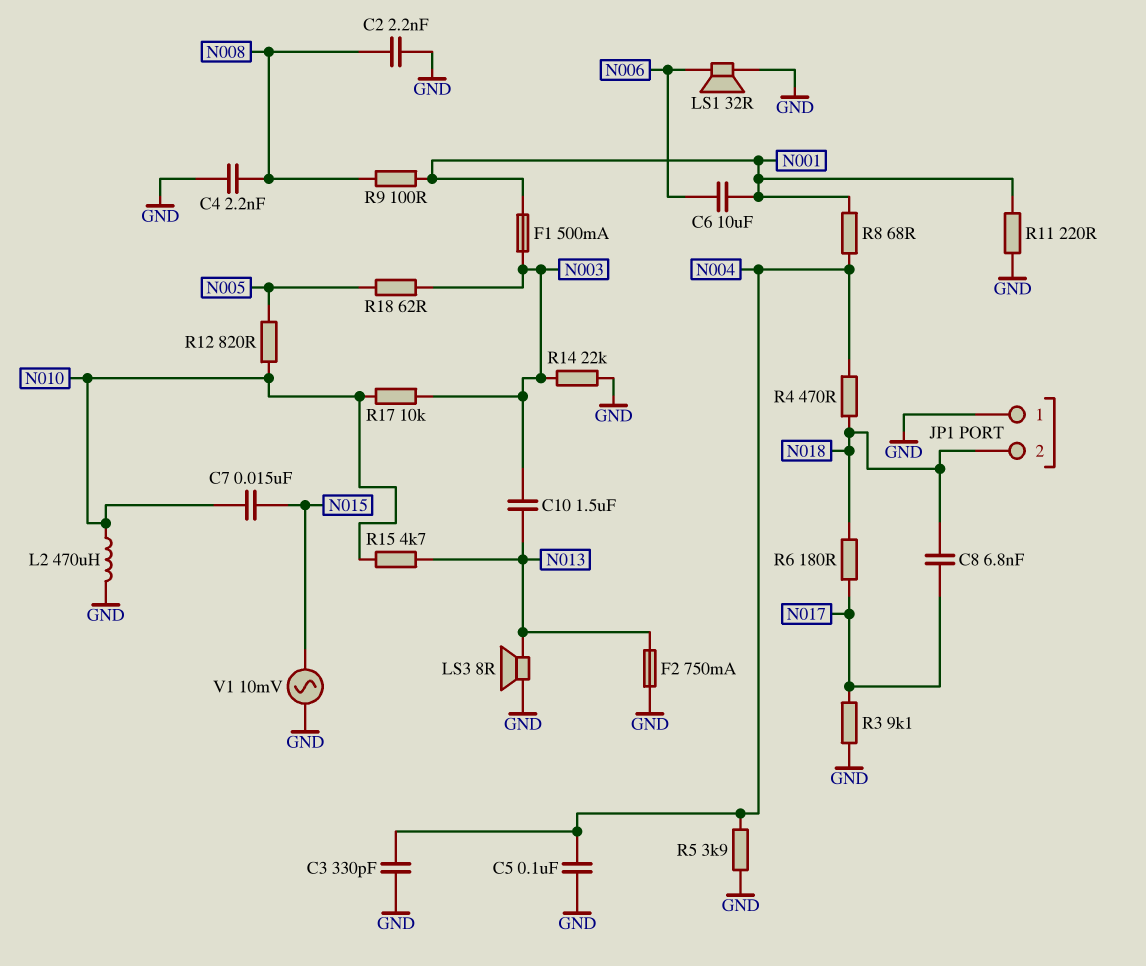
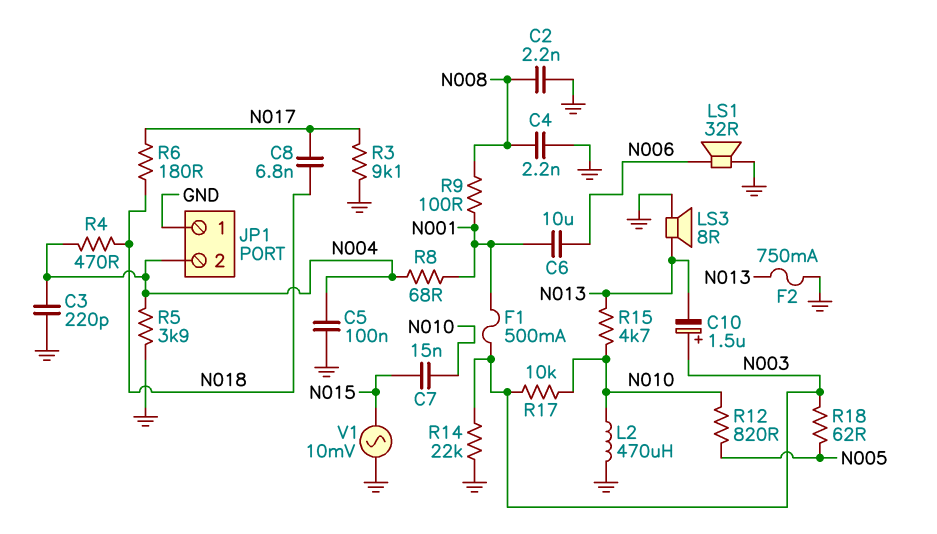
C3: 330pF (GND, N004) -> 220pF (GND, N004)
C10: 1.5uF (N003, N013) -> 1.5uF (plus N003, minus N013)
JP1 pin 2: N018 -> N004
R11: 220 (GND, N001) -> none

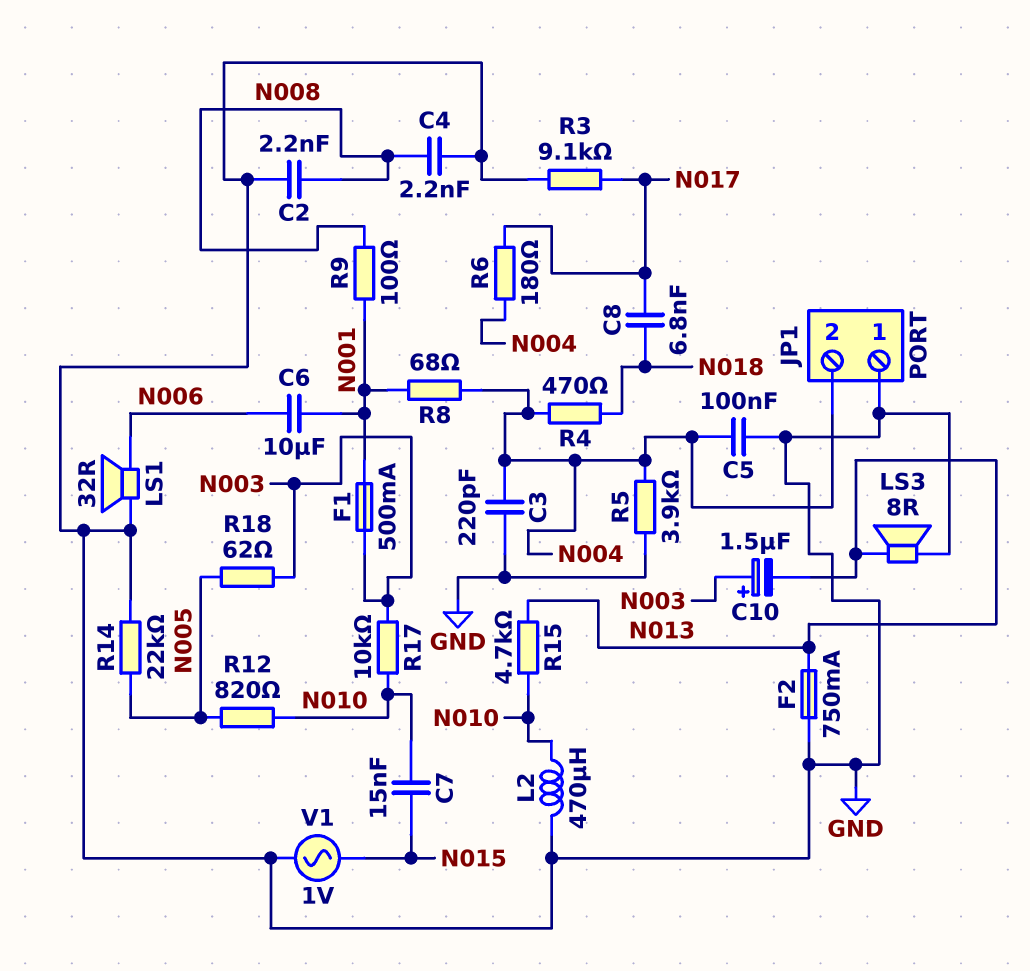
R6: 180 (N017, N018) -> 180 (N004, N017)
R14: 22k (GND, N003) -> 22k (GND, N005)
V1: AC 10mV (GND, N015) -> AC 1V (GND, N015)

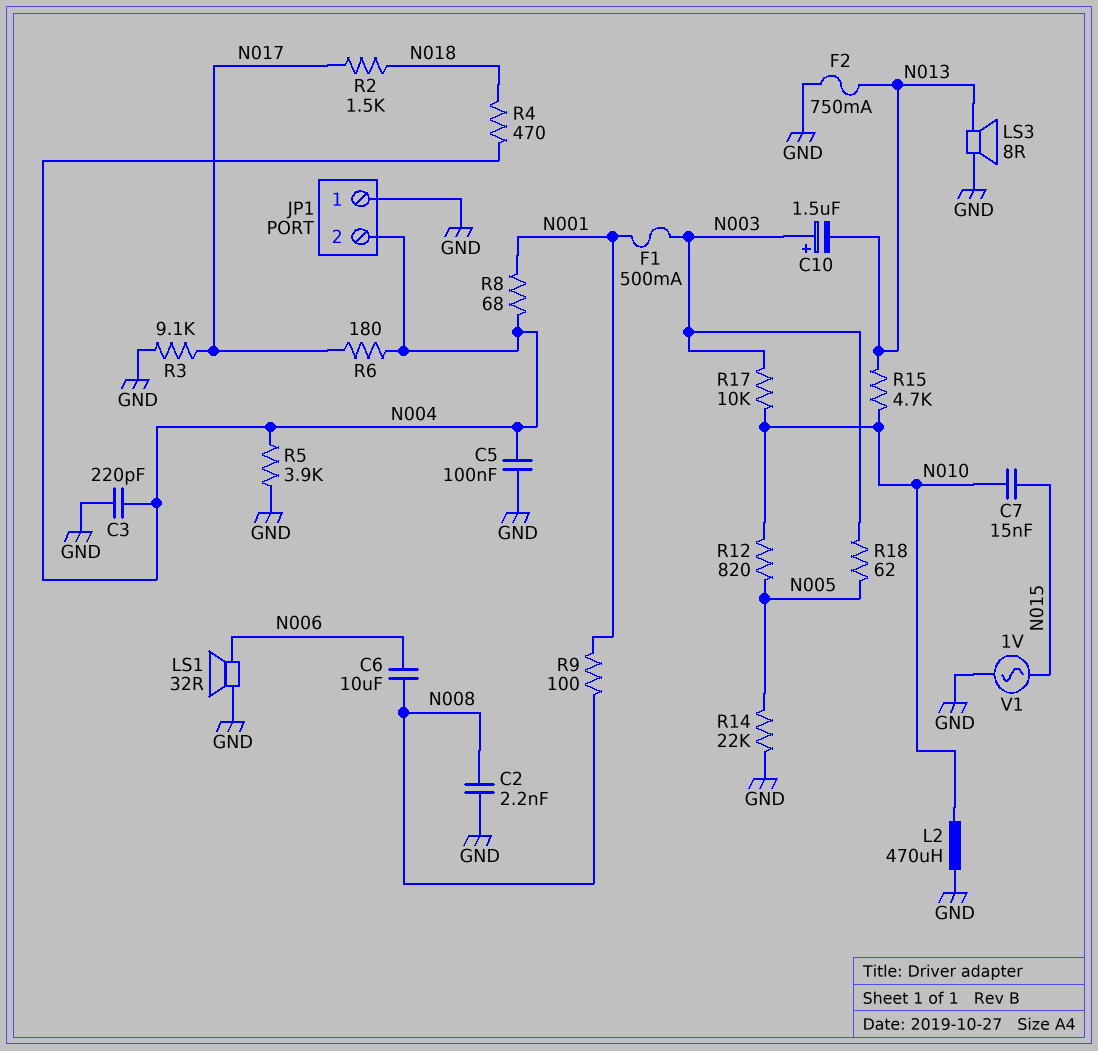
C4: 2.2nF (GND, N008) -> none
C6: 10uF (N001, N006) -> 10uF (N006, N008)
C8: 6.8nF (N017, N018) -> none
R2: none -> 1.5k (N017, N018)

